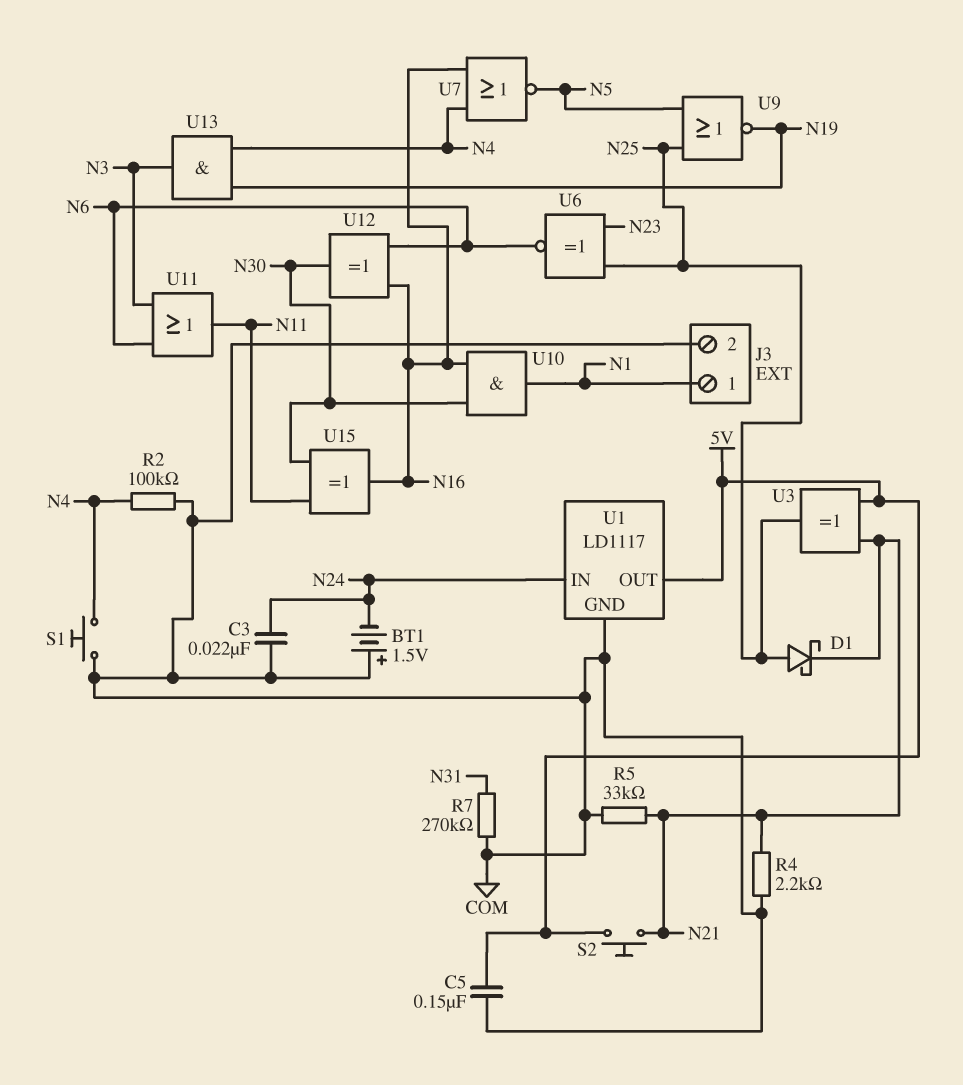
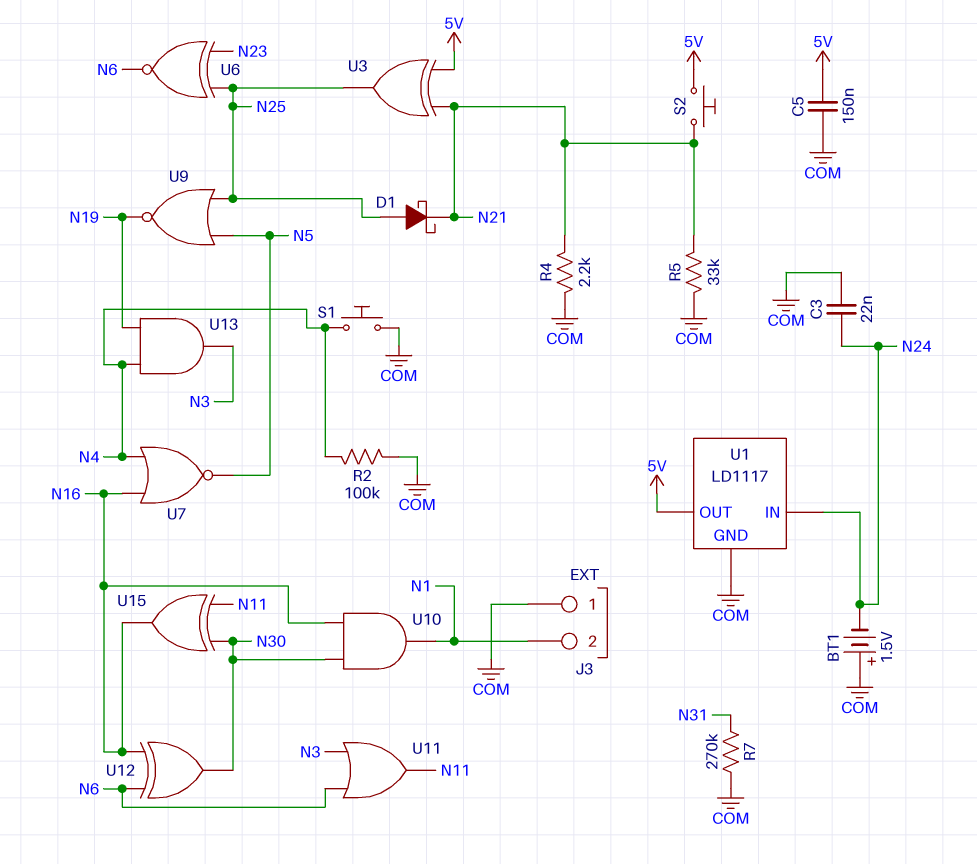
J3 pin 1: N1 -> COM
J3 pin 2: COM -> N1

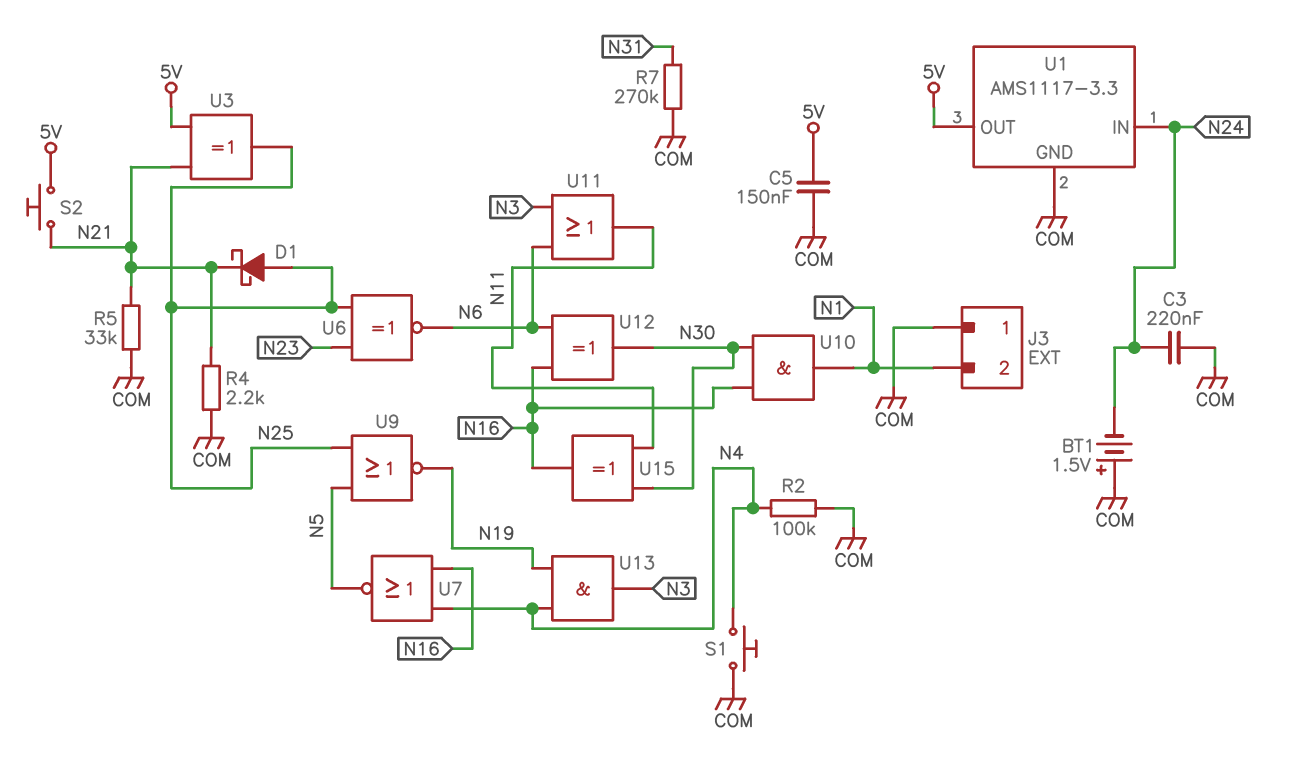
C3: 22nF (COM, N24) -> 220nF (COM, N24)
U1: LD1117 -> AMS1117-3.3

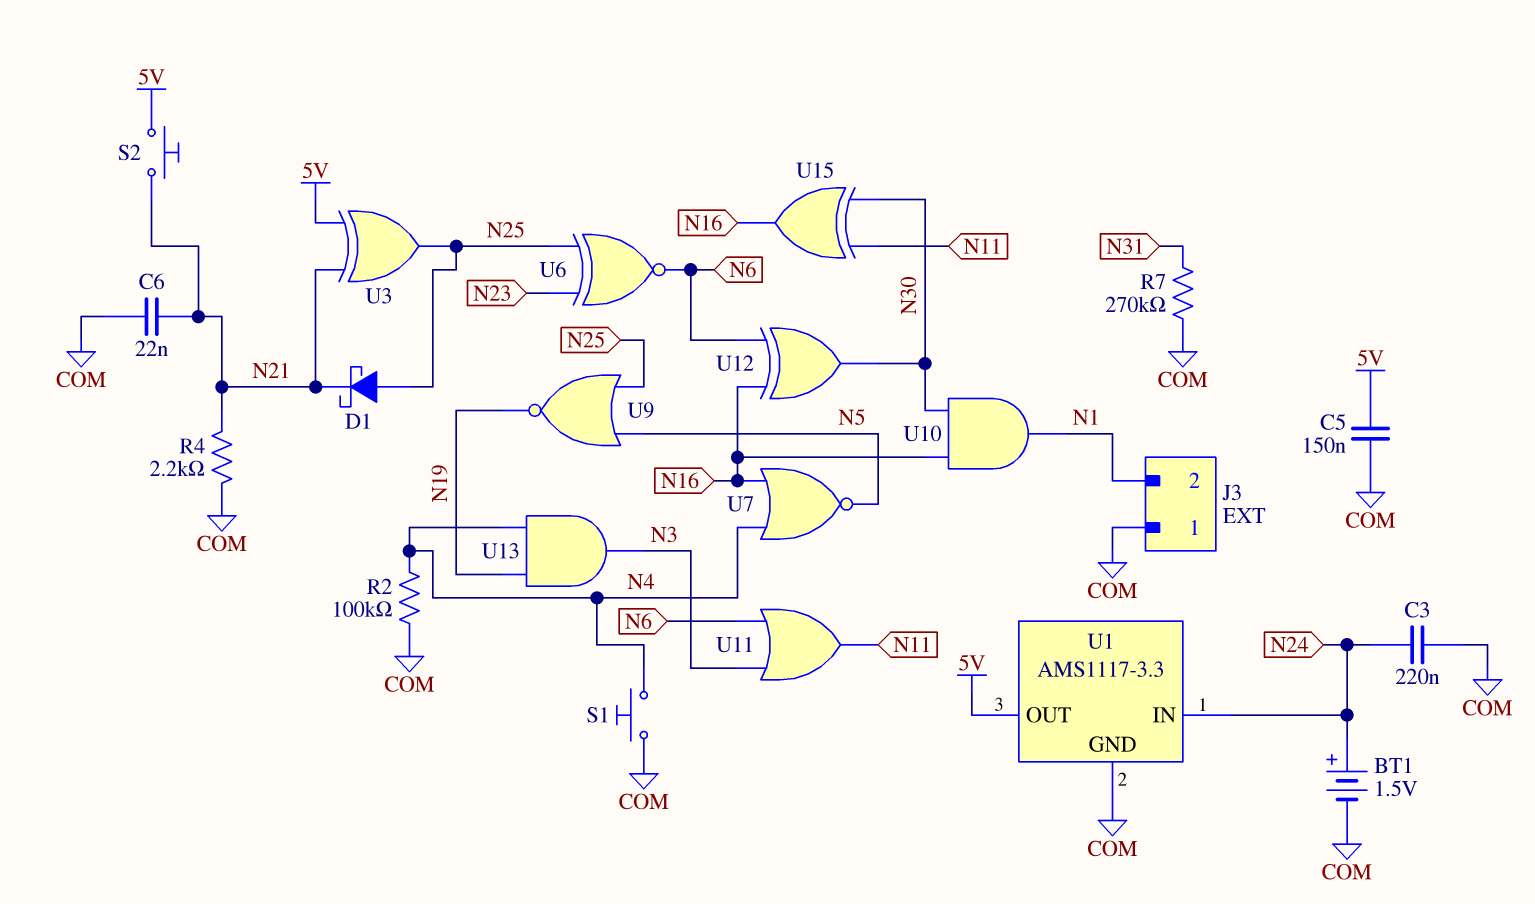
BT1: 1.5V (plus COM, minus N24) -> 1.5V (plus N24, minus COM)
C6: none -> 22nF (COM, N21)
R5: 33k (COM, N21) -> none

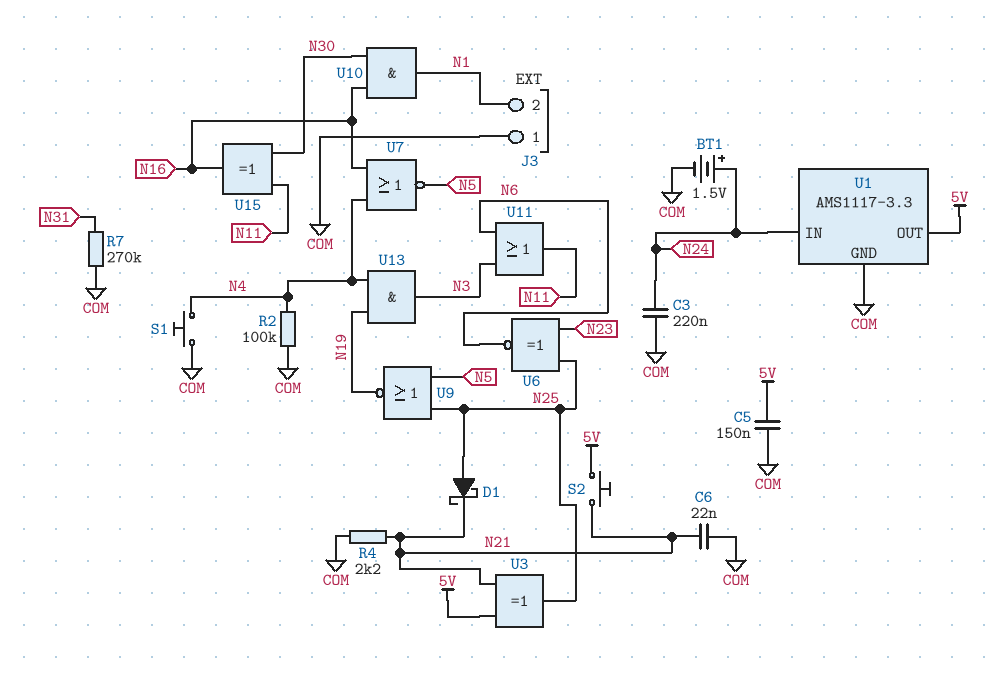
U12: XOR (in N6, in N16, out N30) -> none

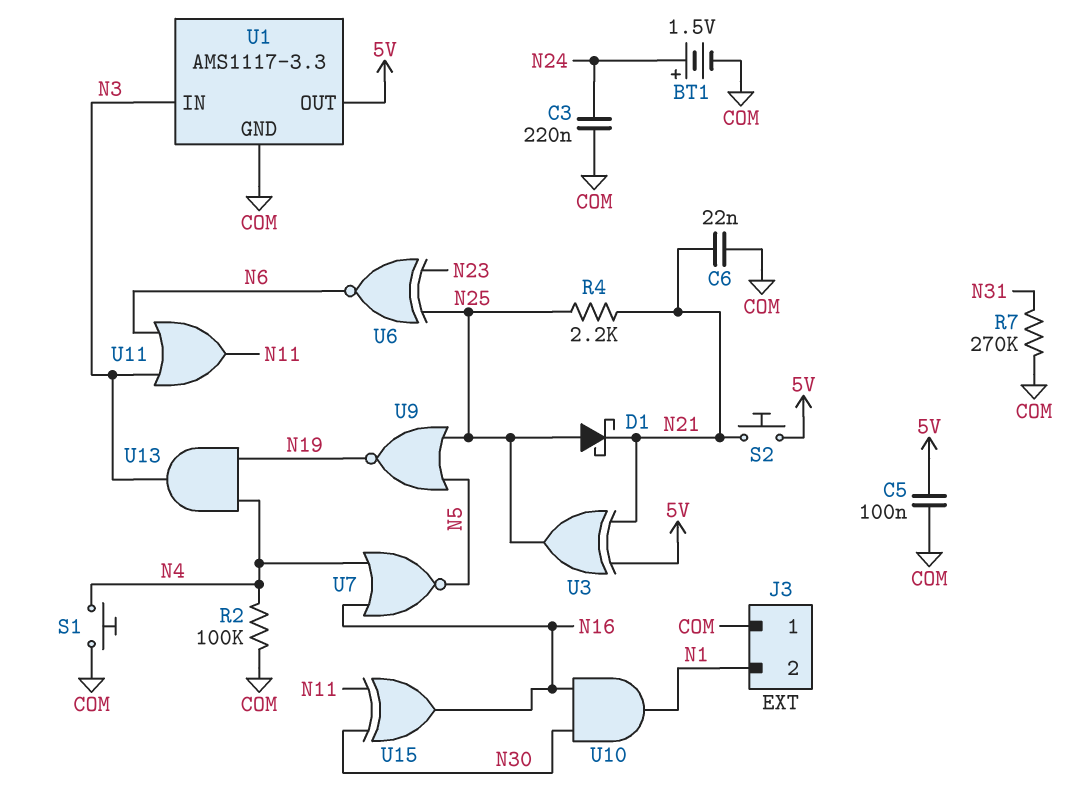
C5: 150nF (5V, COM) -> 100nF (5V, COM)
R4: 2.2k (COM, N21) -> 2.2k (N21, N25)
U1 pin IN: N24 -> N3

